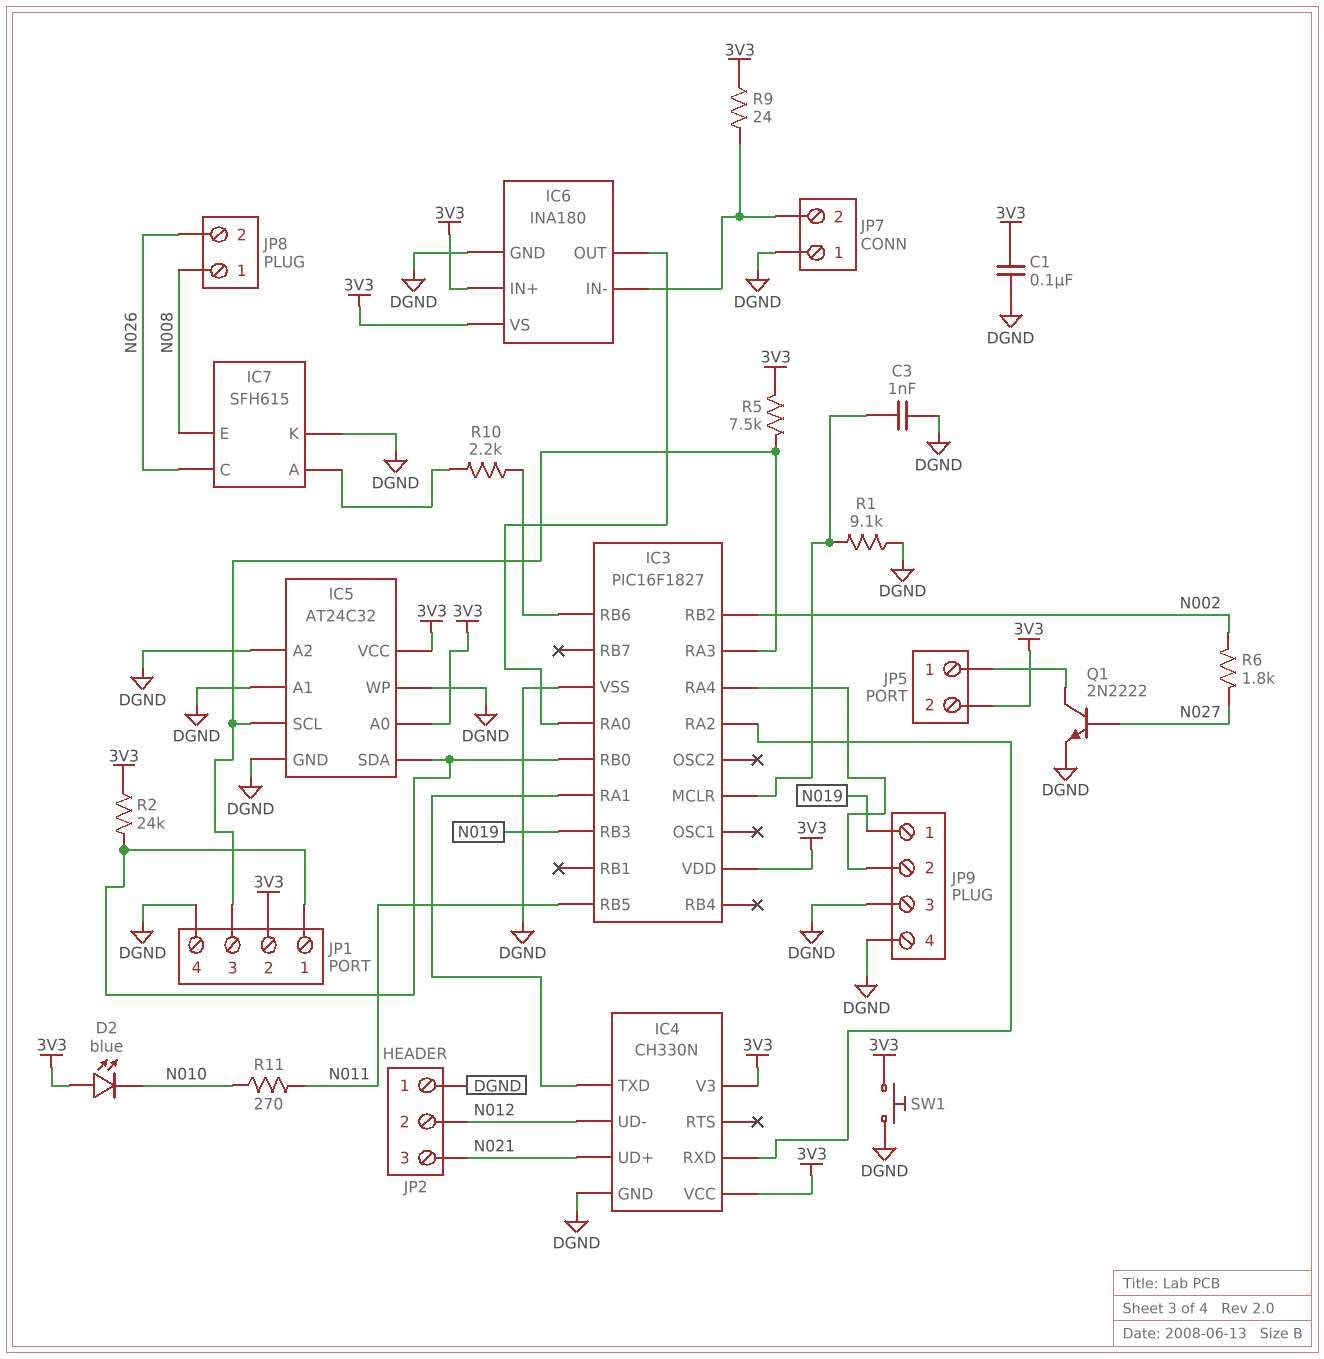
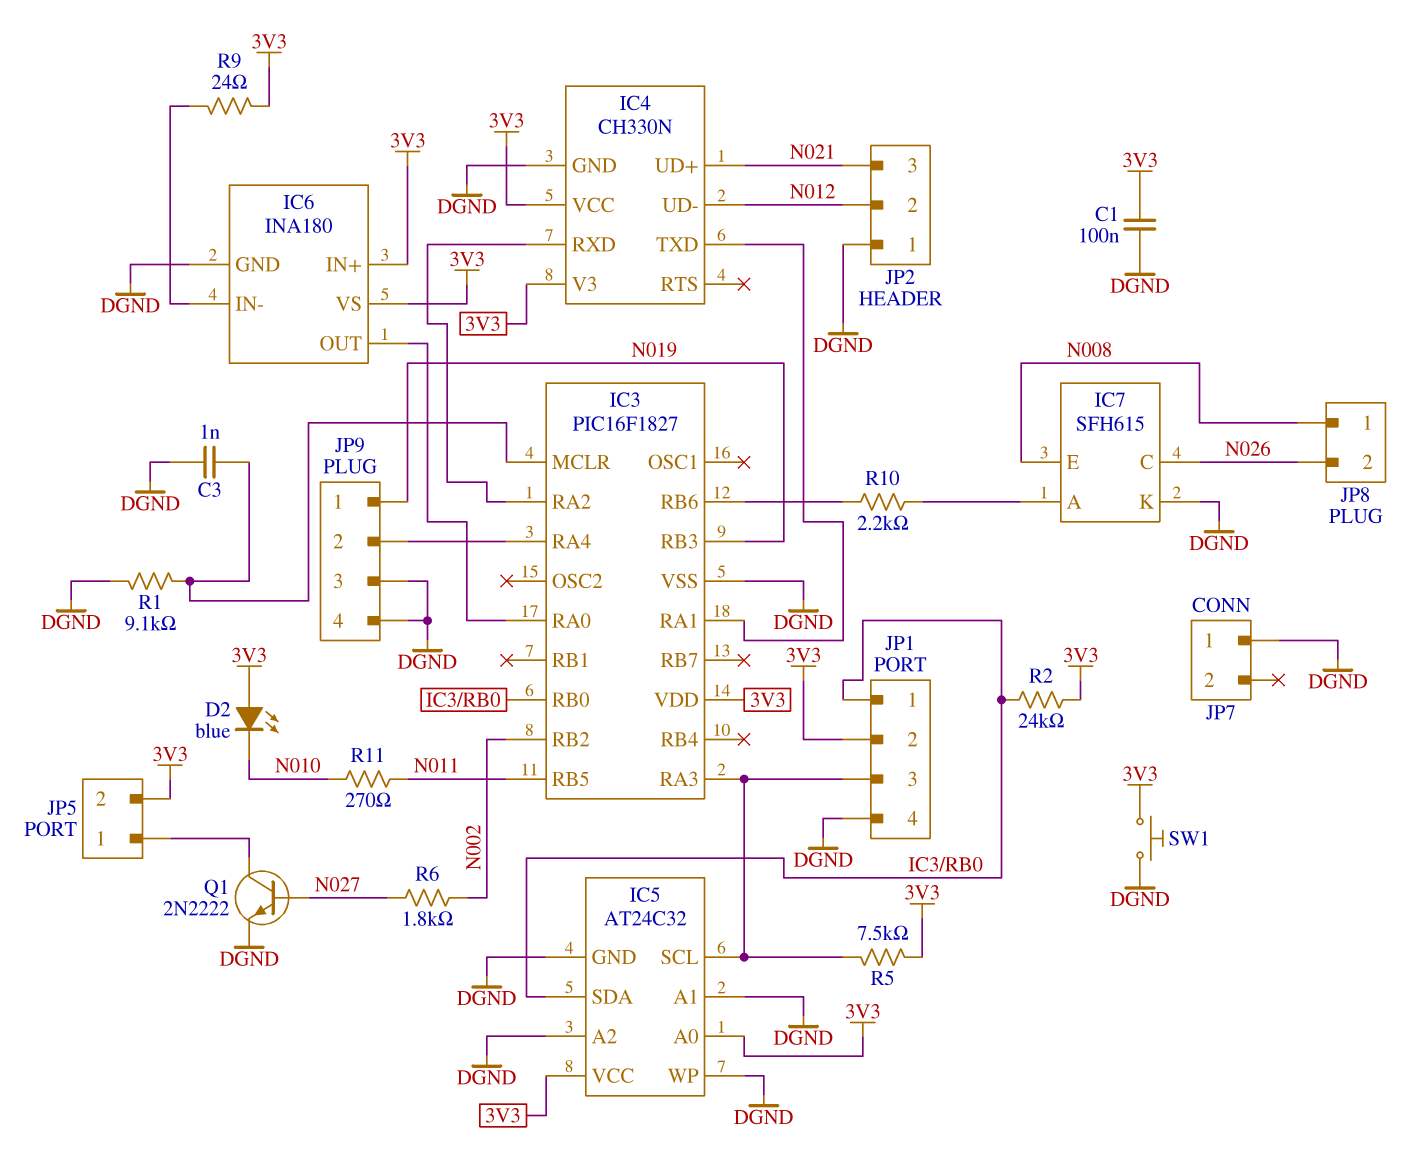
JP7 pin 2: IC6/IN- -> none

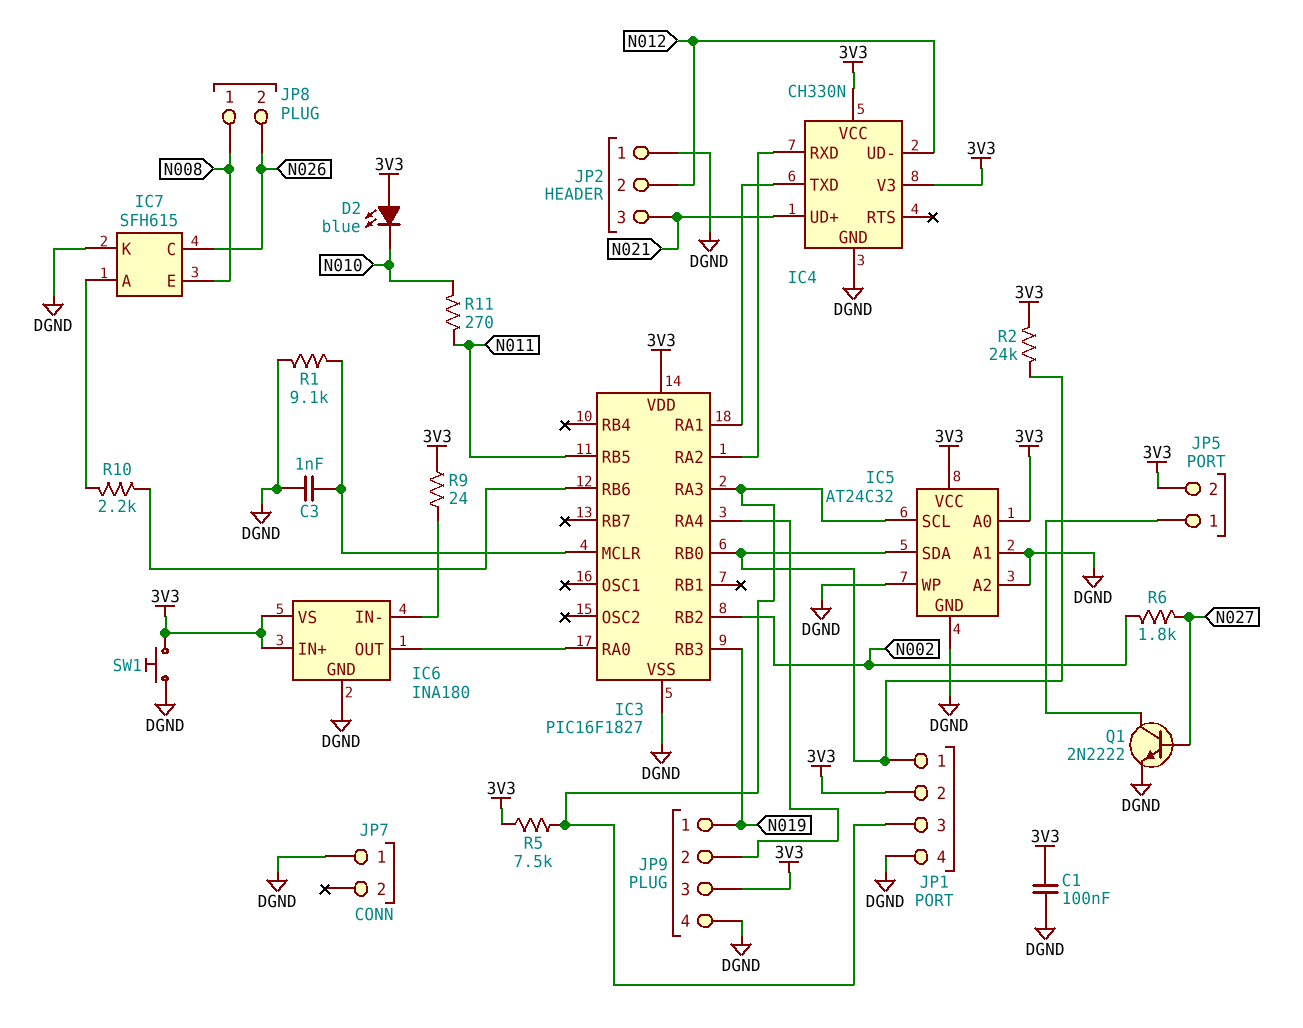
JP9 pin 3: DGND -> 3V3

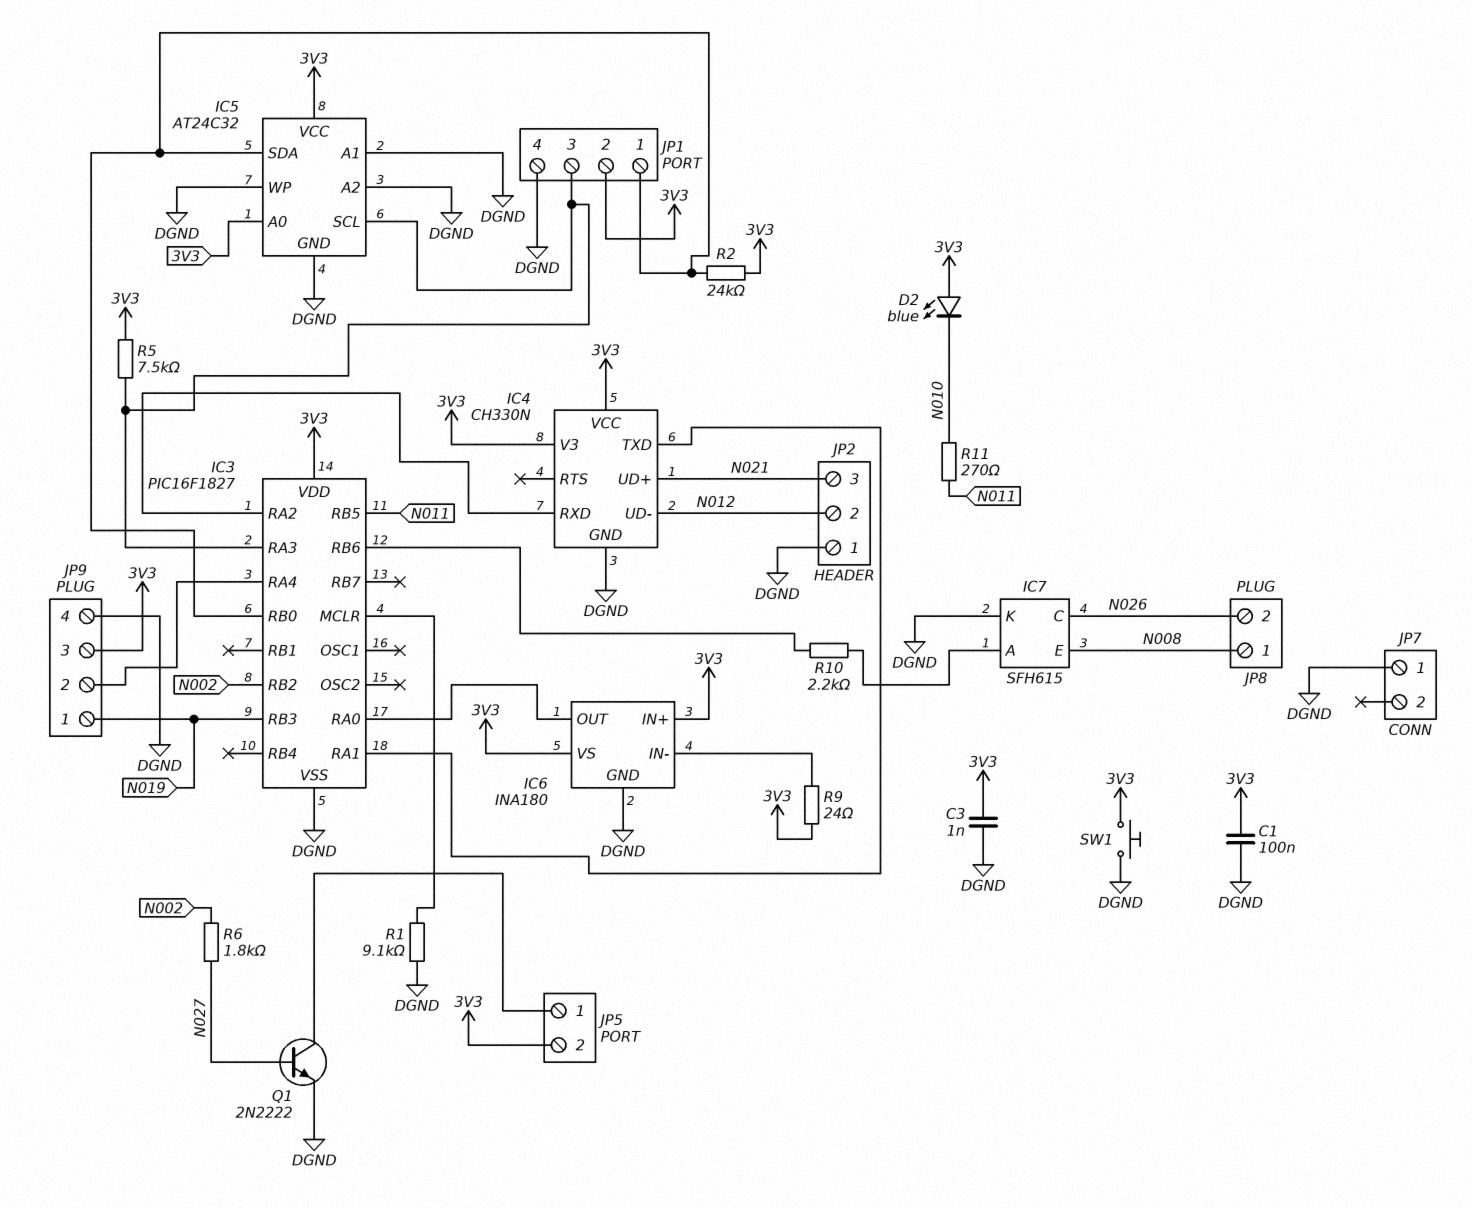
C3: 1nF (DGND, IC3/MCLR) -> 1nF (3V3, DGND)

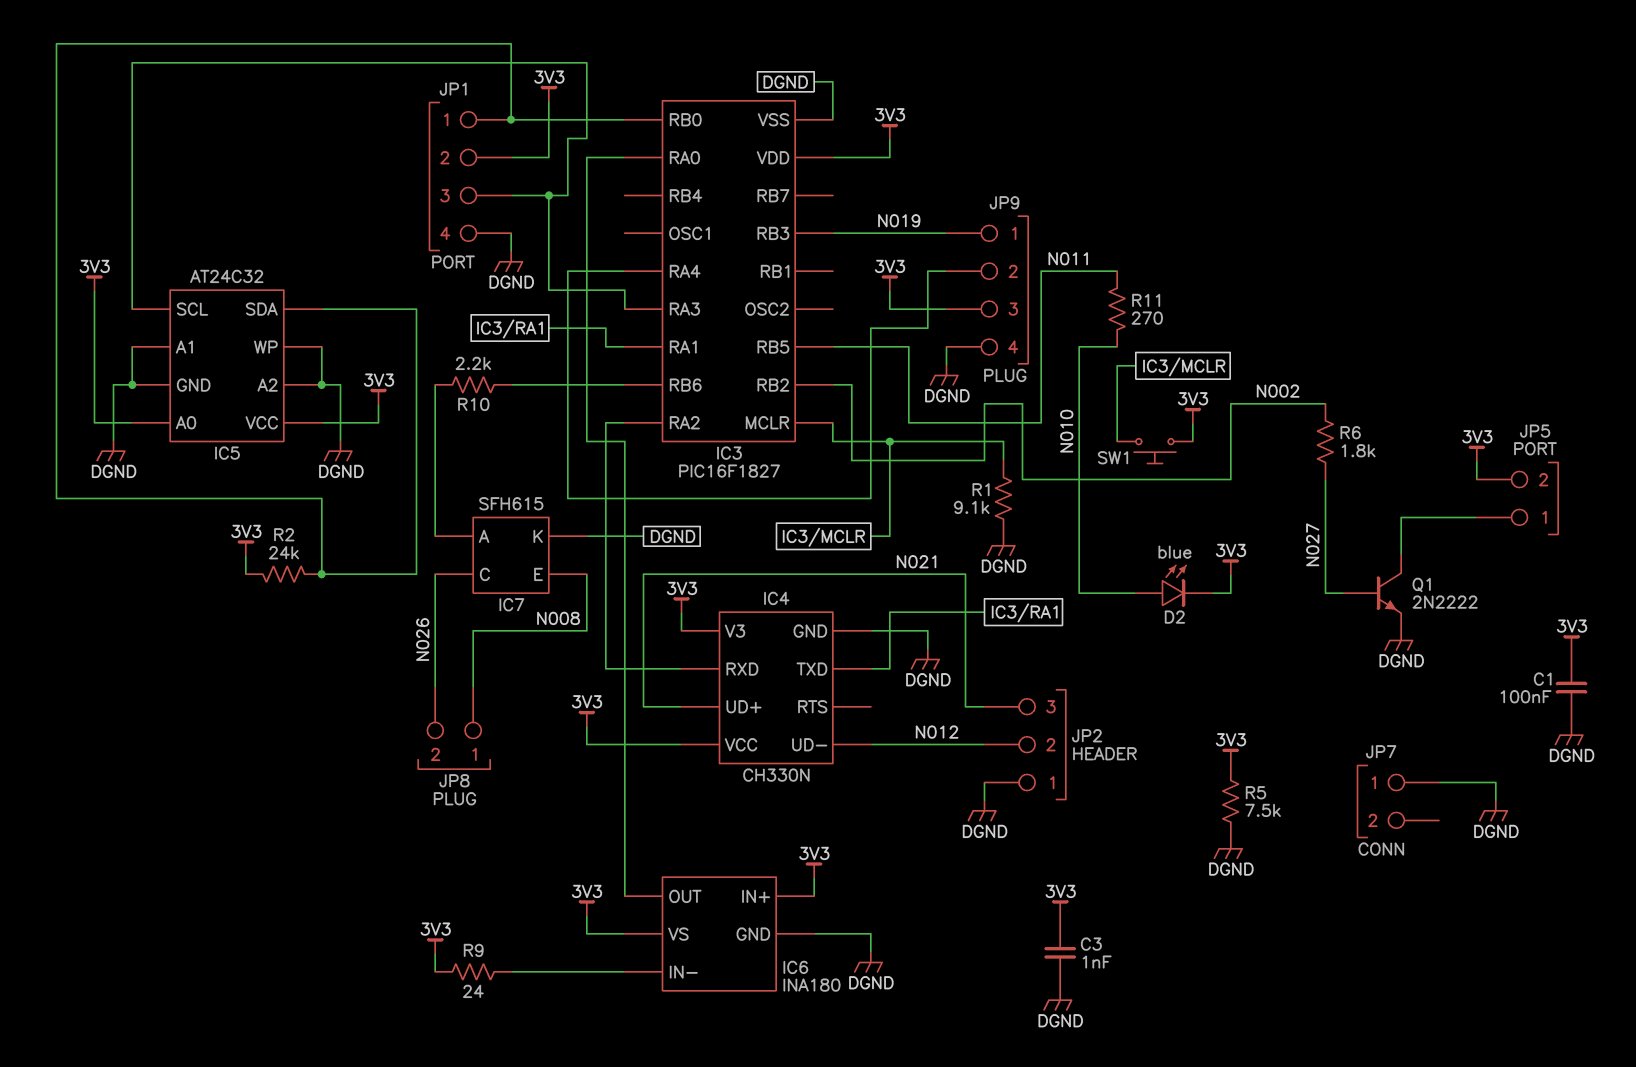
D2: LED blue (A 3V3, K N010) -> LED blue (A N010, K 3V3)
R5: 7.5k (3V3, IC3/RA3) -> 7.5k (3V3, DGND)
SW1: button (3V3, DGND) -> button (3V3, IC3/MCLR)

